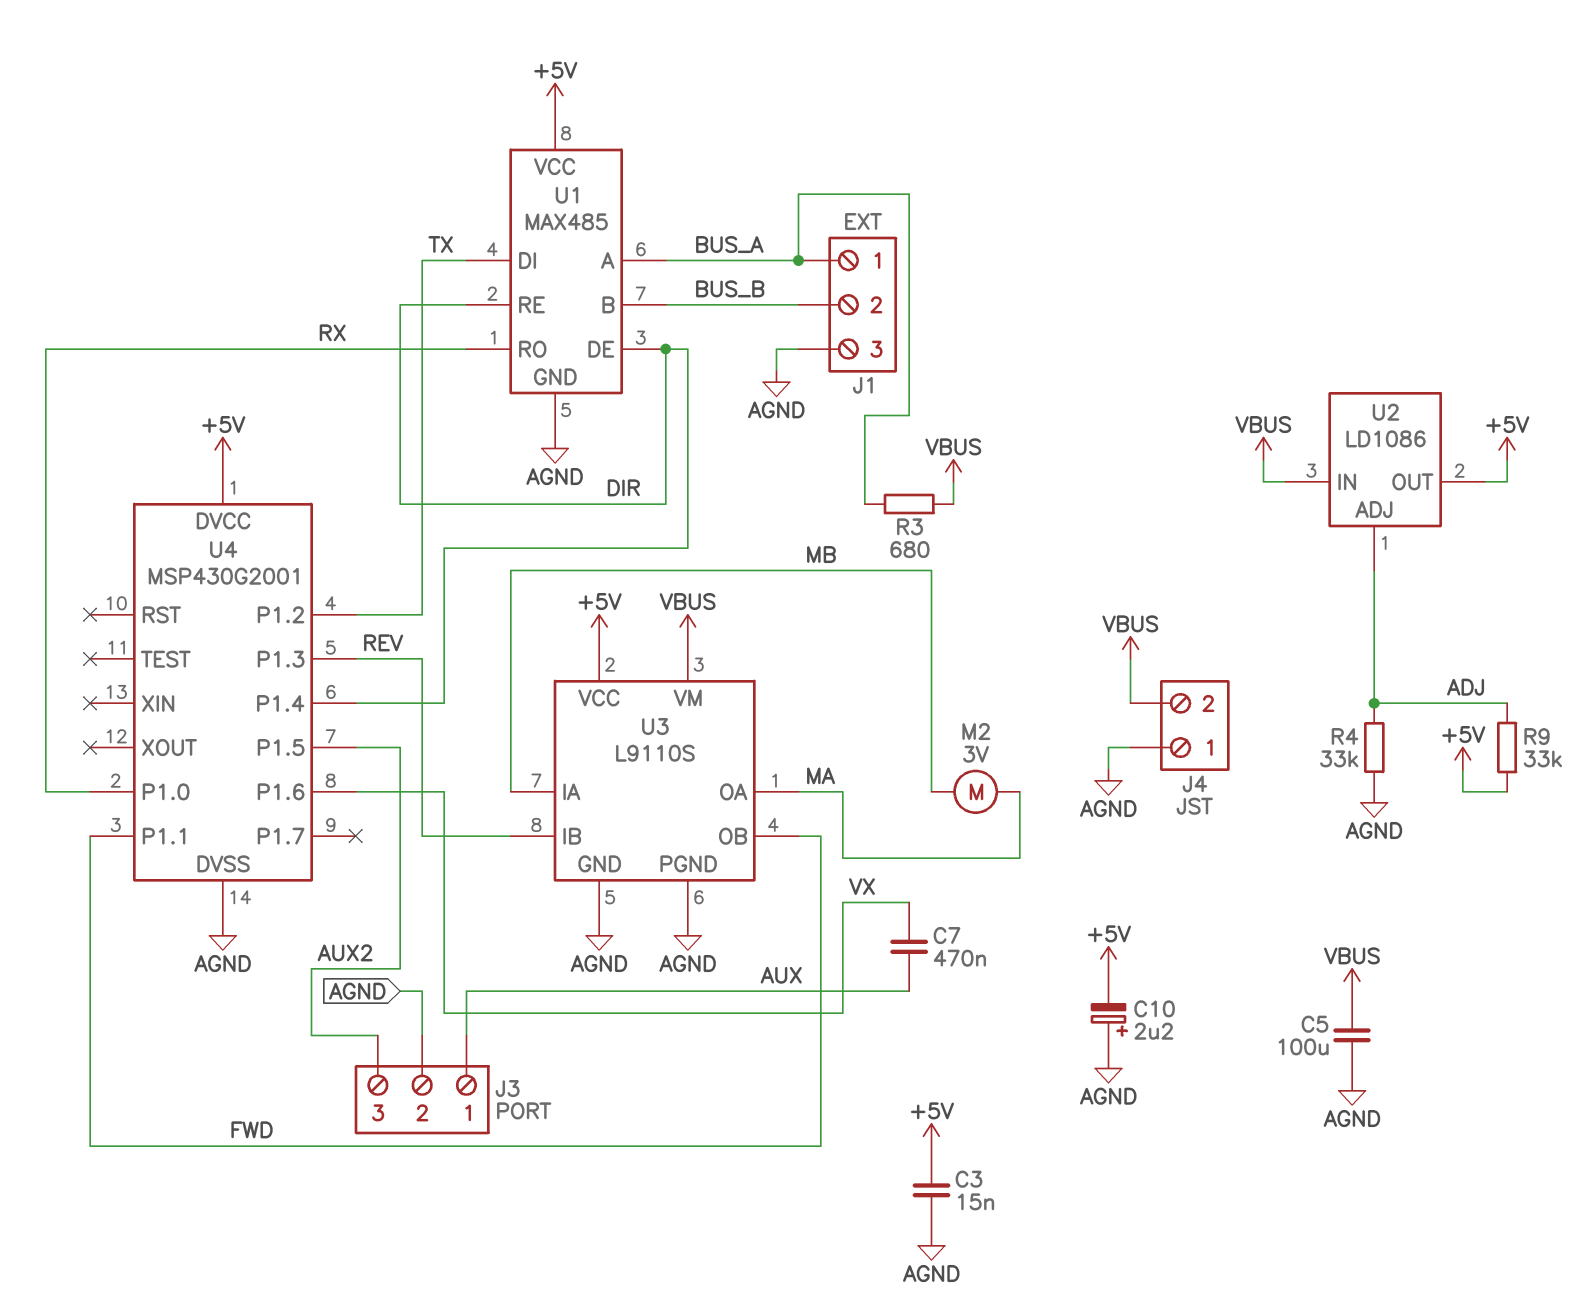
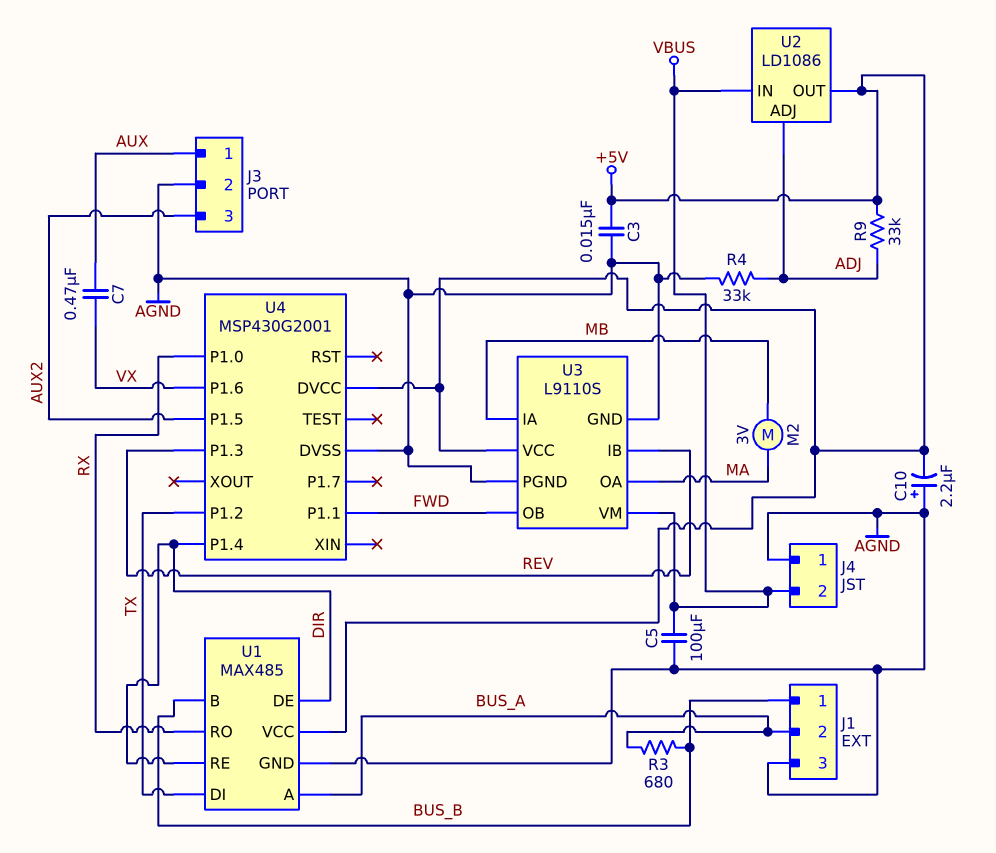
J1 pin 1: BUS_A -> BUS_B
J1 pin 2: BUS_B -> BUS_A
R3: 680 (BUS_A, VBUS) -> 680 (BUS_A, BUS_B)

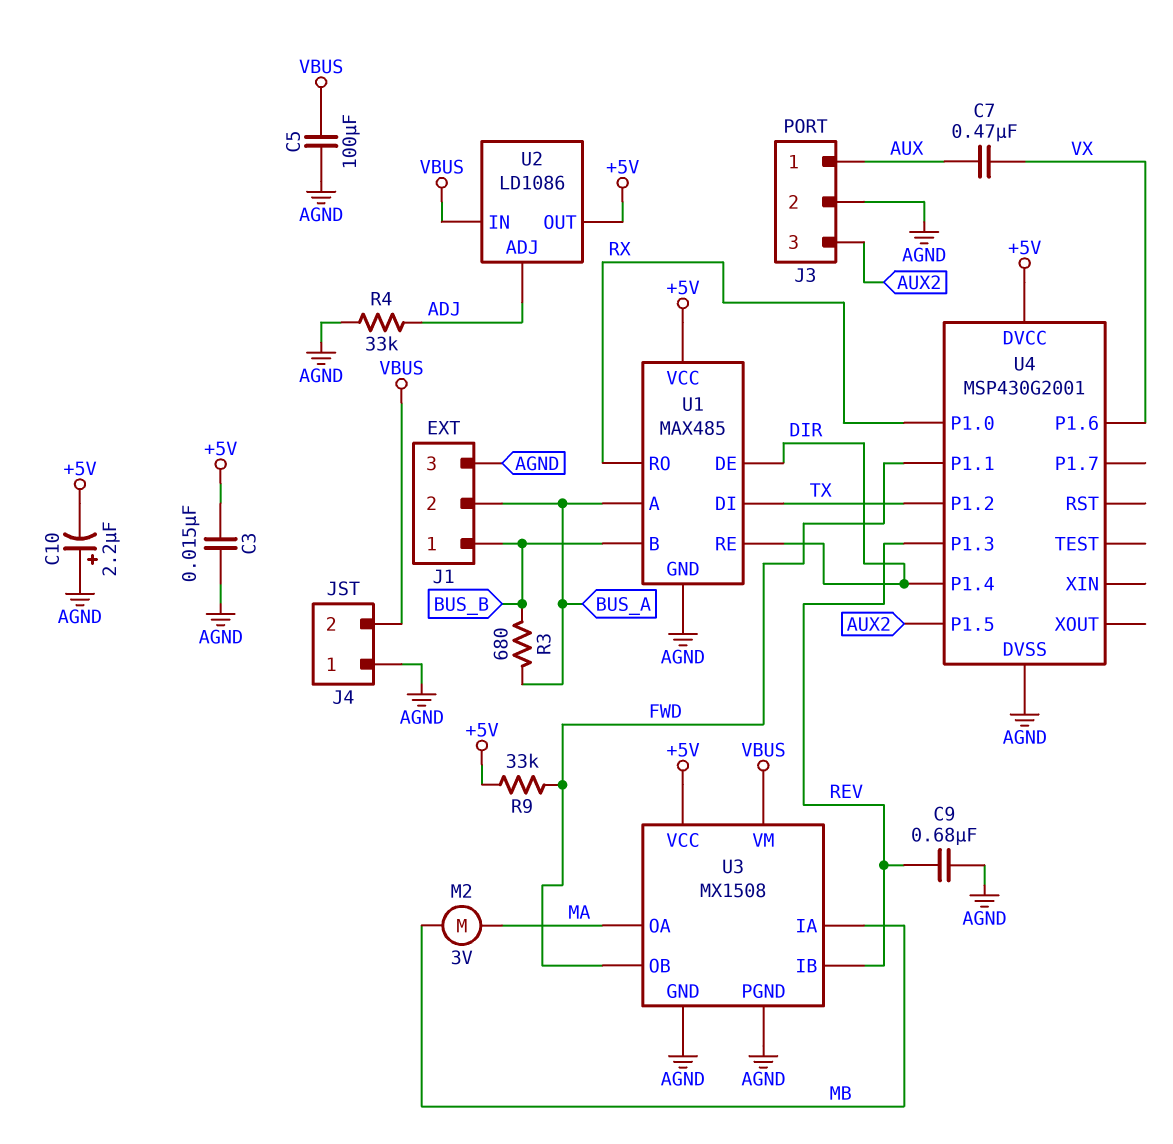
C9: none -> 680nF (AGND, REV)
R9: 33k (+5V, ADJ) -> 33k (+5V, FWD)
U3: L9110S -> MX1508

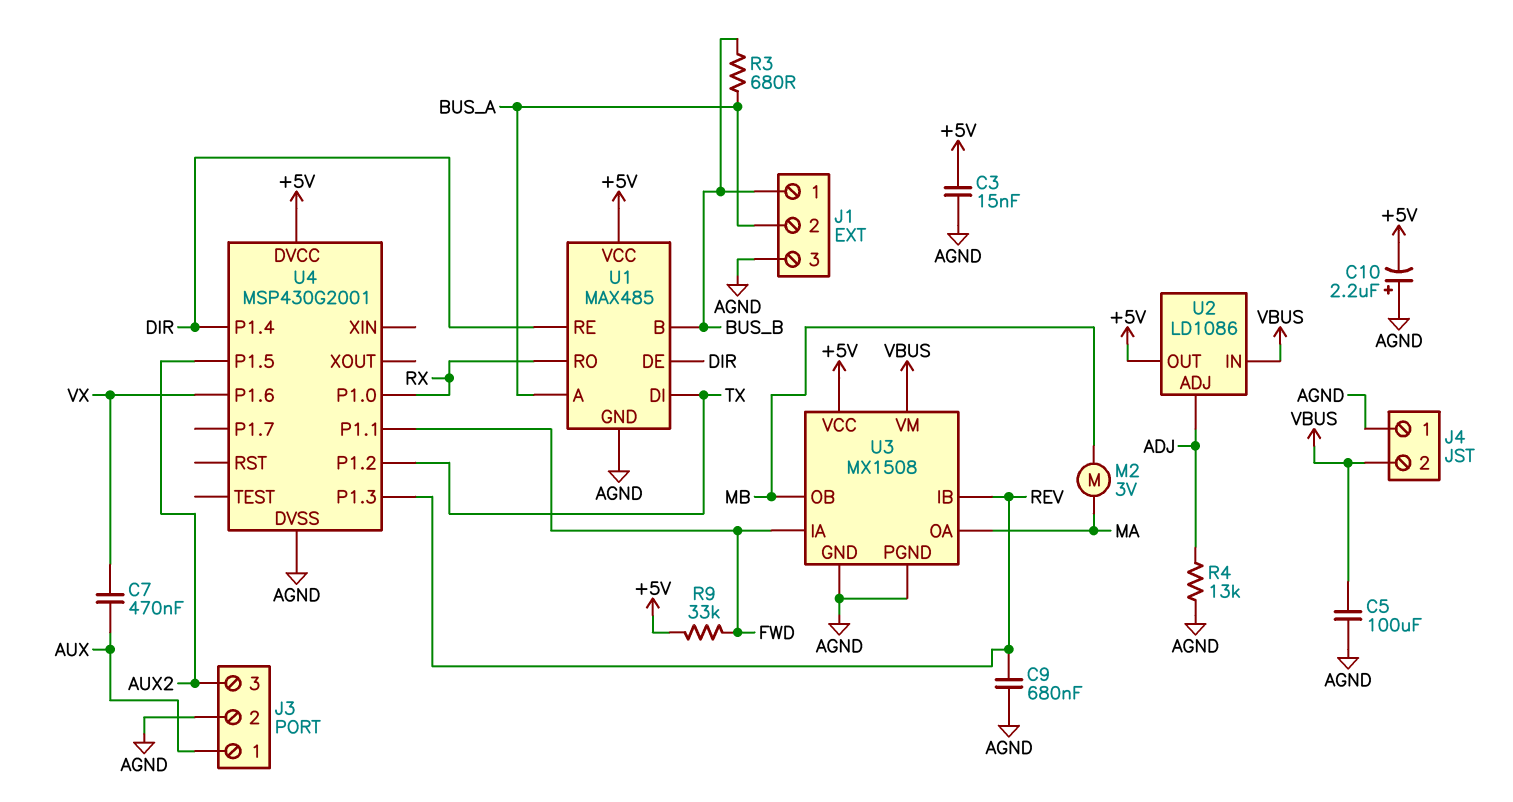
R4: 33k (ADJ, AGND) -> 13k (ADJ, AGND)
U3 pin IA: MB -> FWD
U3 pin OB: FWD -> MB

